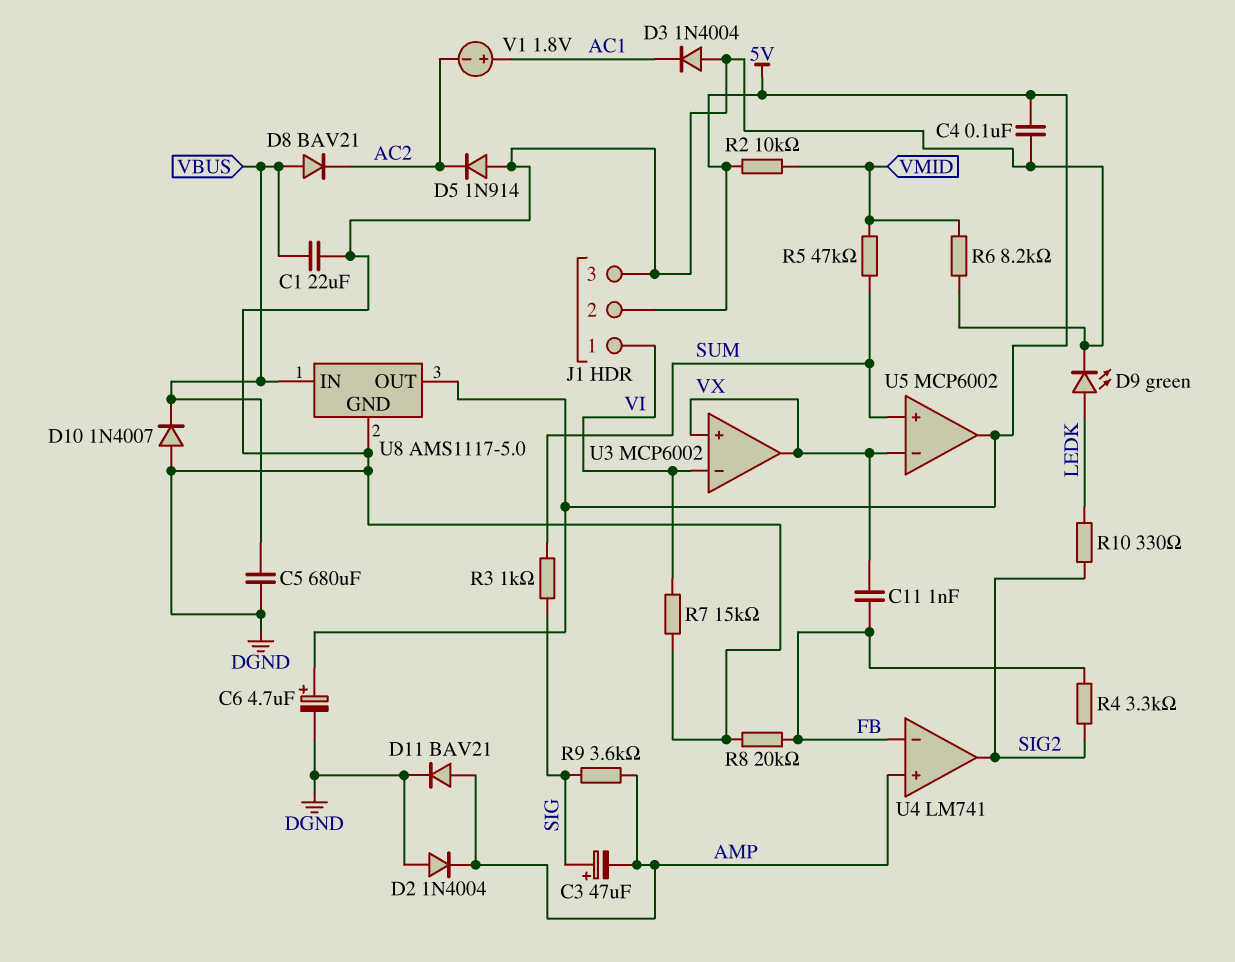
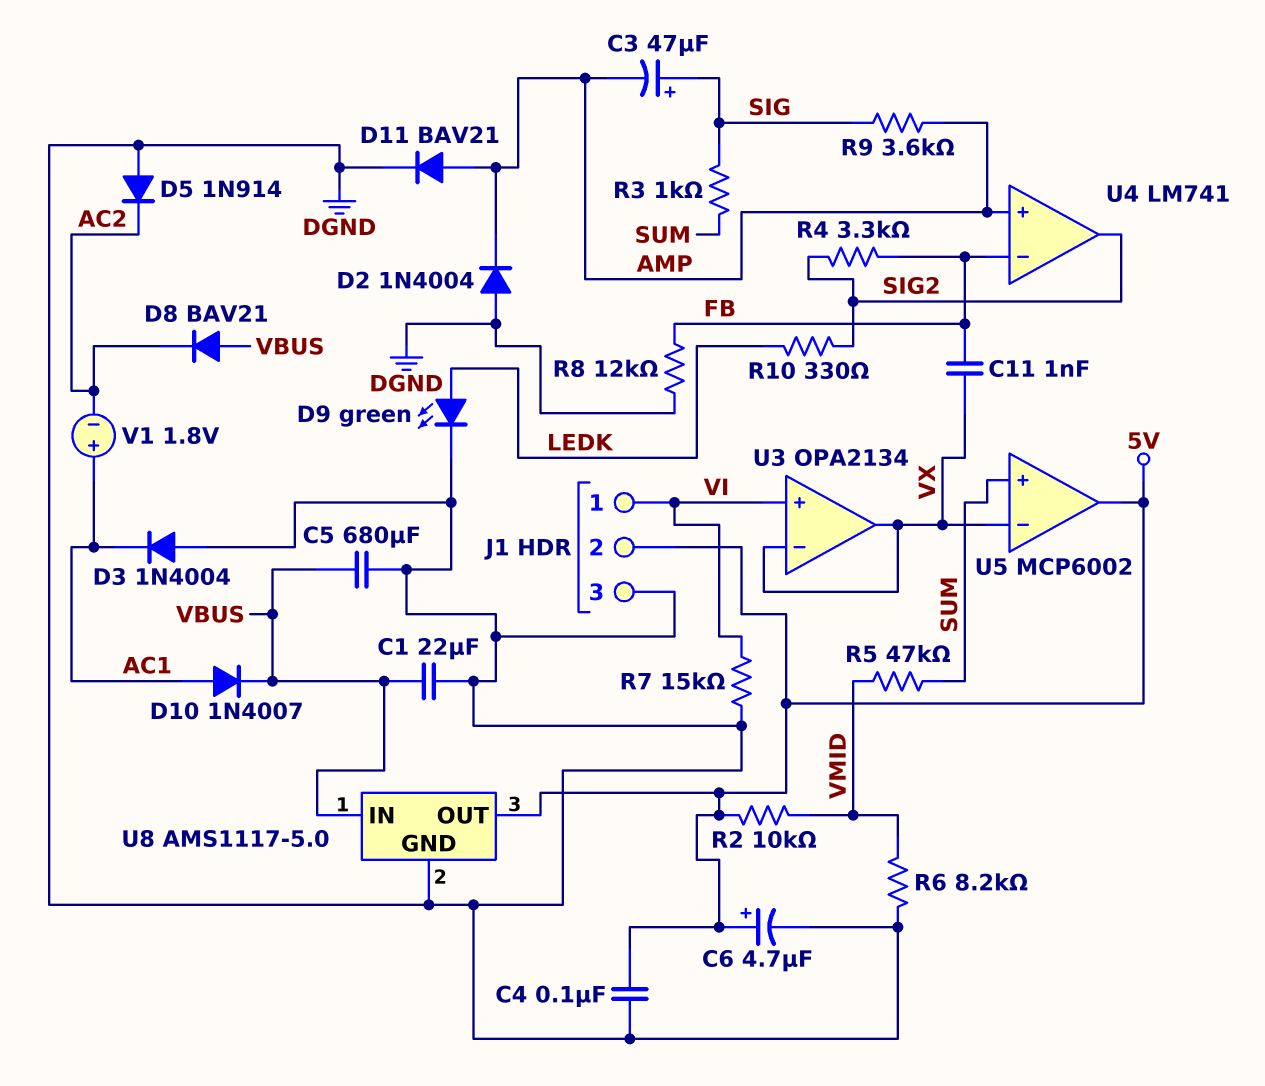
D10: diode 1N4007 (A DGND, K VBUS) -> diode 1N4007 (A AC1, K VBUS)
R8: 20k (DGND, FB) -> 12k (DGND, FB)
U3: MCP6002 -> OPA2134
U3 pin in+: VX -> VI
U3 pin in-: VI -> VX

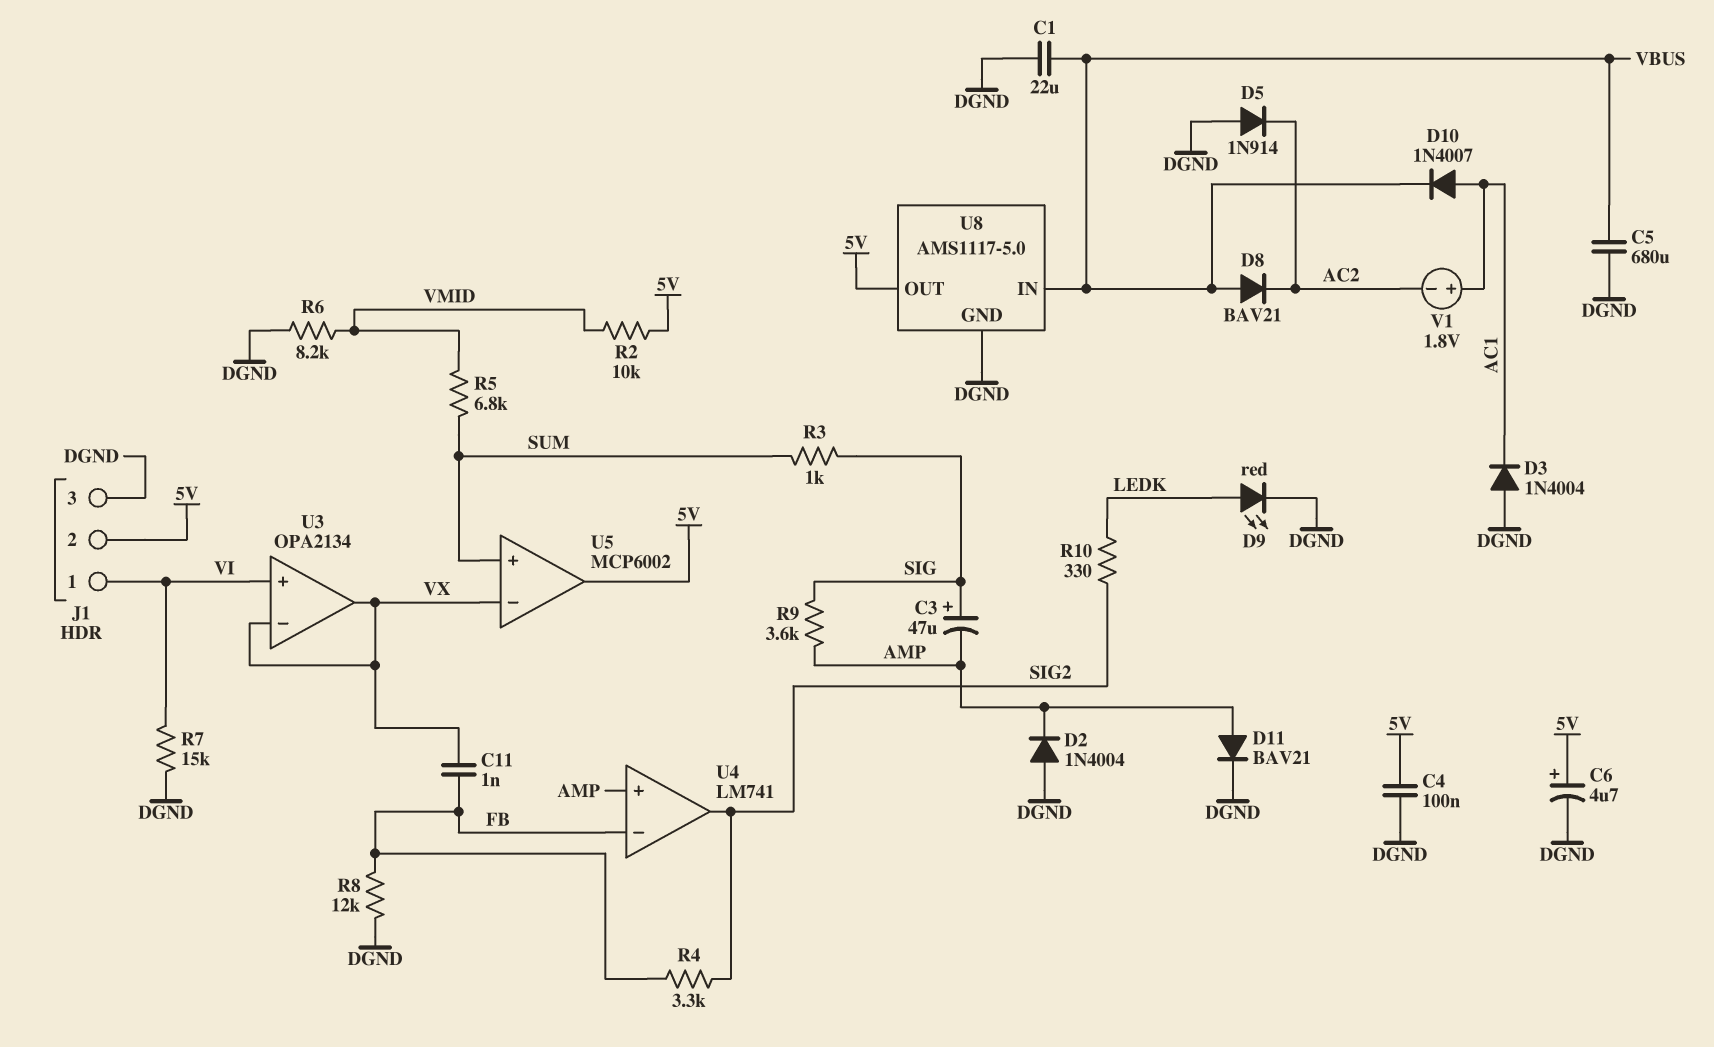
D9: LED green (A LEDK, K DGND) -> LED red (A LEDK, K DGND)
R5: 47k (SUM, VMID) -> 6.8k (SUM, VMID)

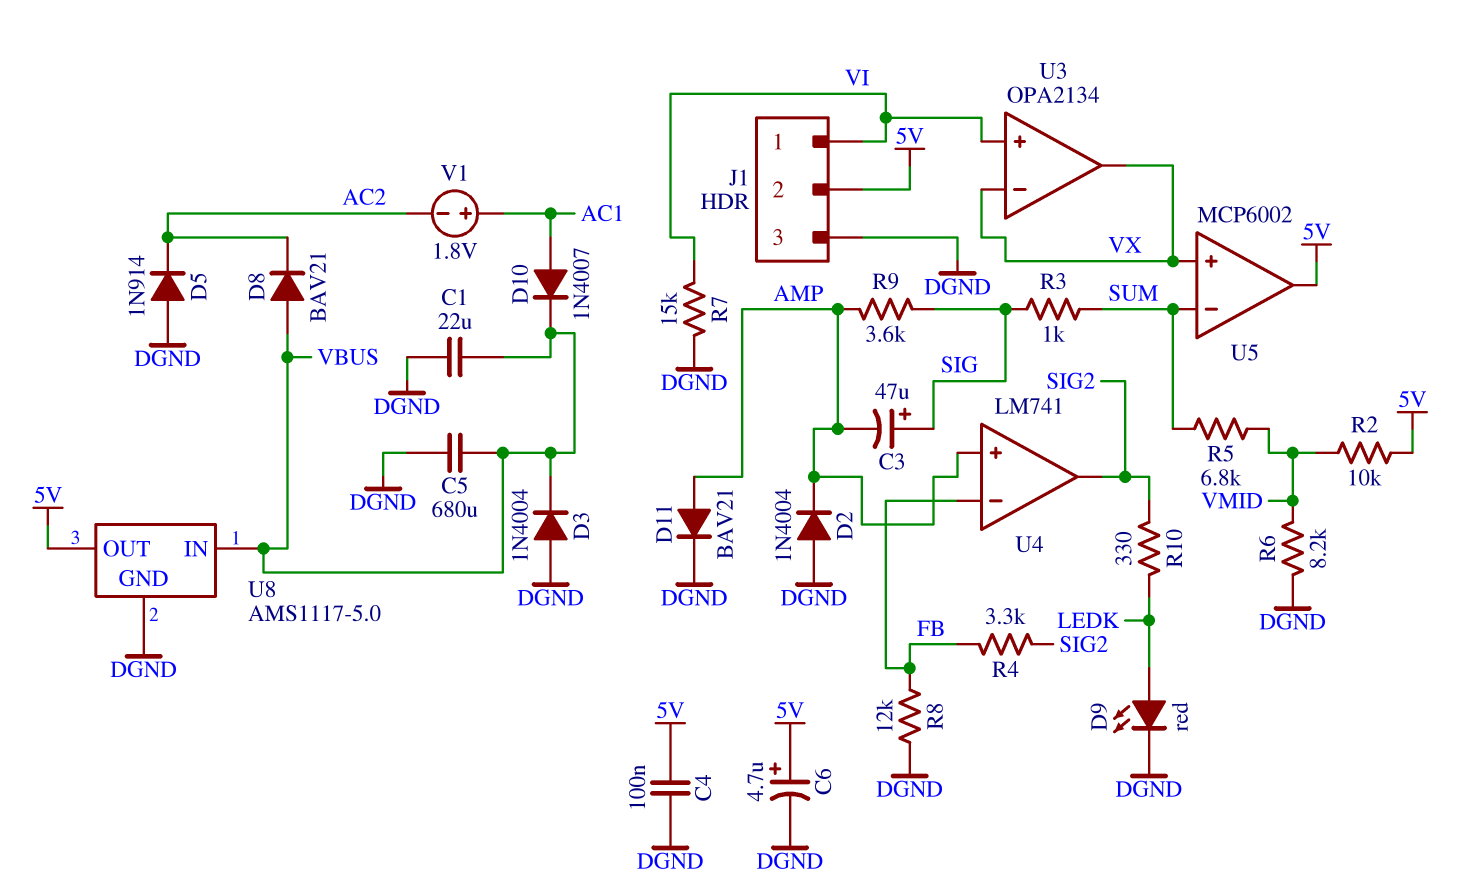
C11: 1nF (FB, VX) -> none
D3: diode 1N4004 (A DGND, K AC1) -> diode 1N4004 (A DGND, K VBUS)
U5 pin in+: SUM -> VX
U5 pin in-: VX -> SUM

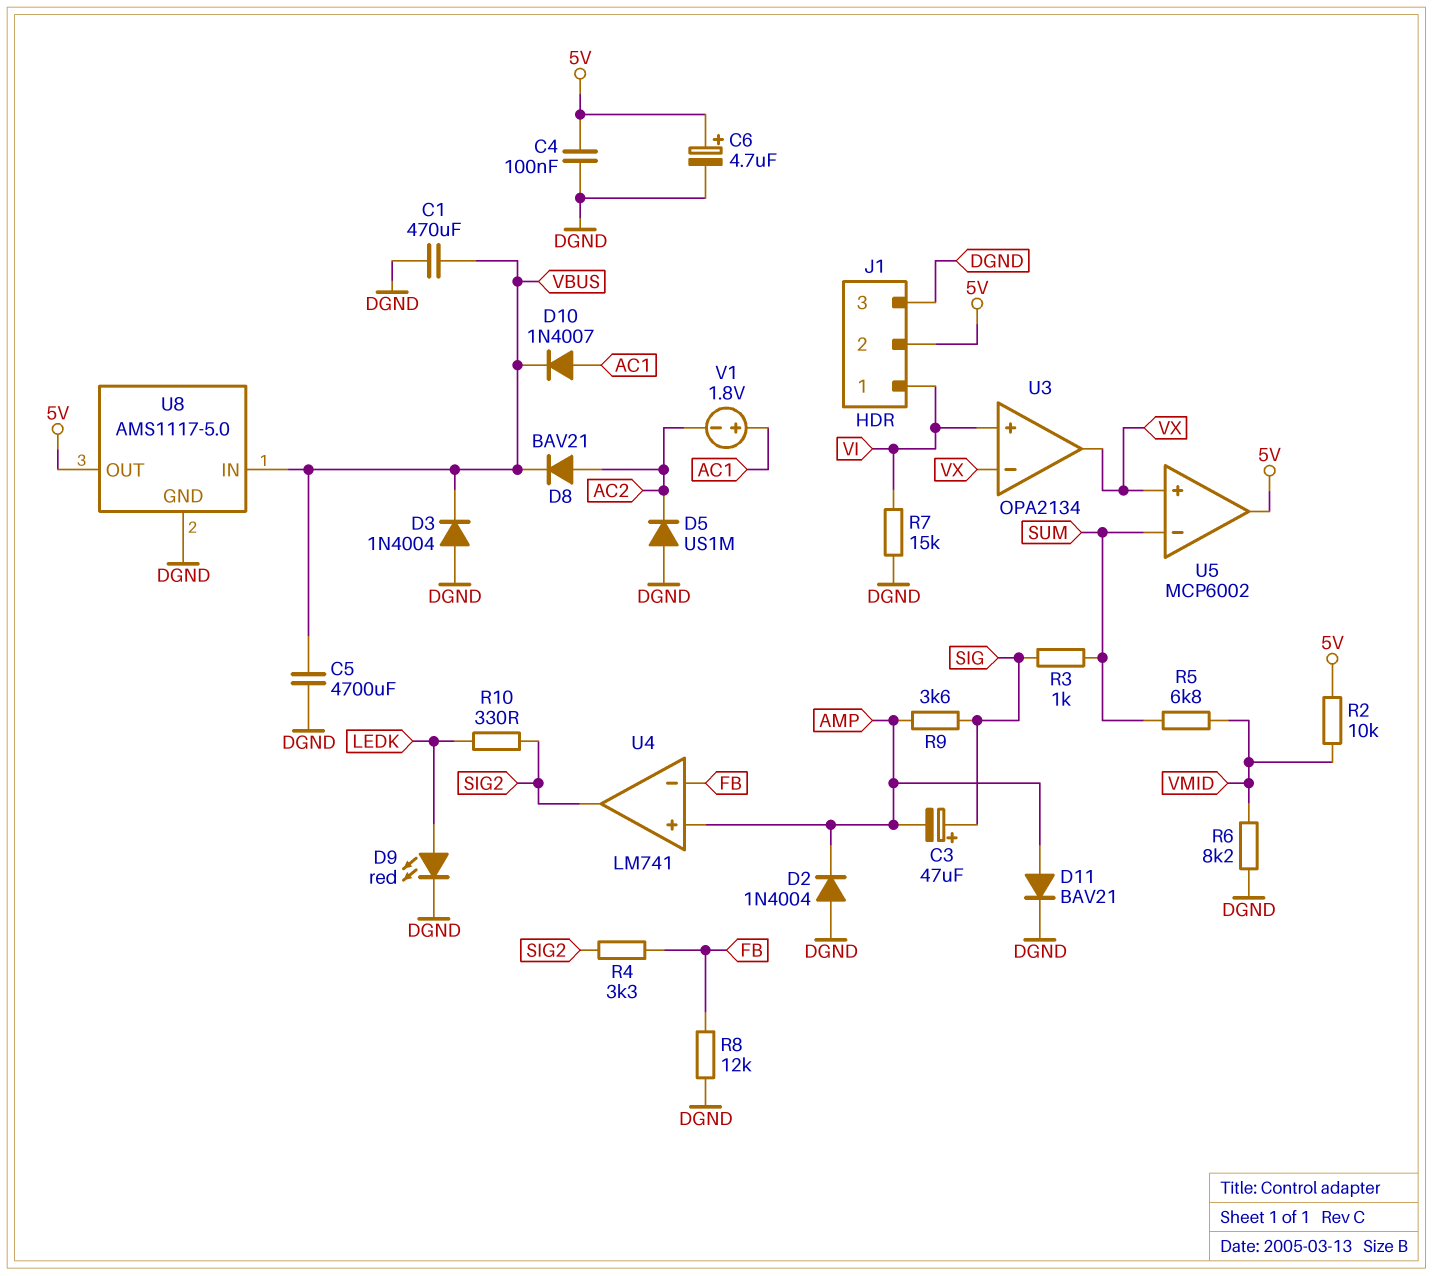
C1: 22uF (DGND, VBUS) -> 470uF (DGND, VBUS)
C5: 680uF (DGND, VBUS) -> 4700uF (DGND, VBUS)
D5: diode 1N914 (A DGND, K AC2) -> diode US1M (A DGND, K AC2)
D8: diode BAV21 (A VBUS, K AC2) -> diode BAV21 (A AC2, K VBUS)

